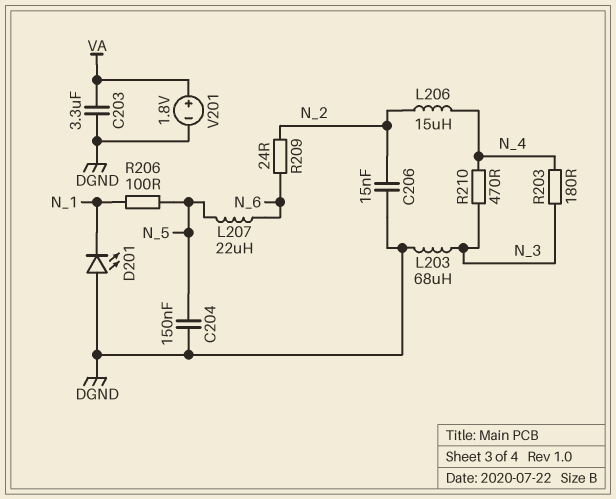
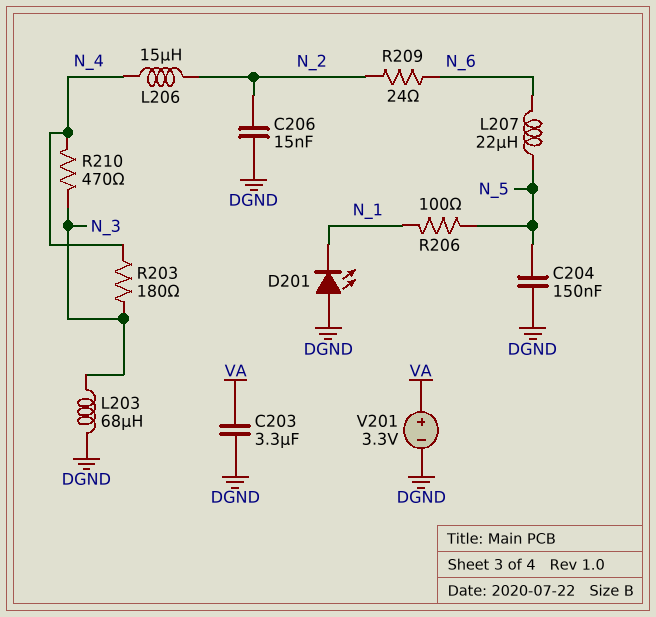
V201: 1.8V (plus VA, minus DGND) -> 3.3V (plus VA, minus DGND)

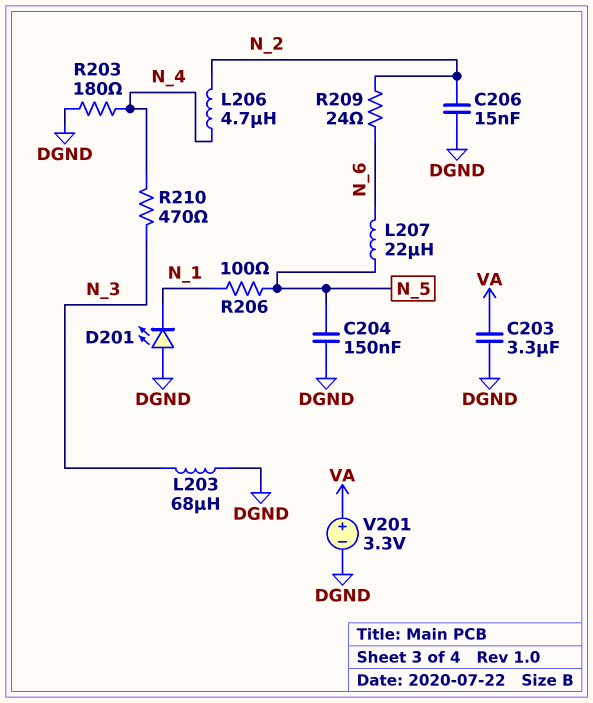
L206: 15uH (N_2, N_4) -> 4.7uH (N_2, N_4)
R203: 180 (N_3, N_4) -> 180 (DGND, N_4)

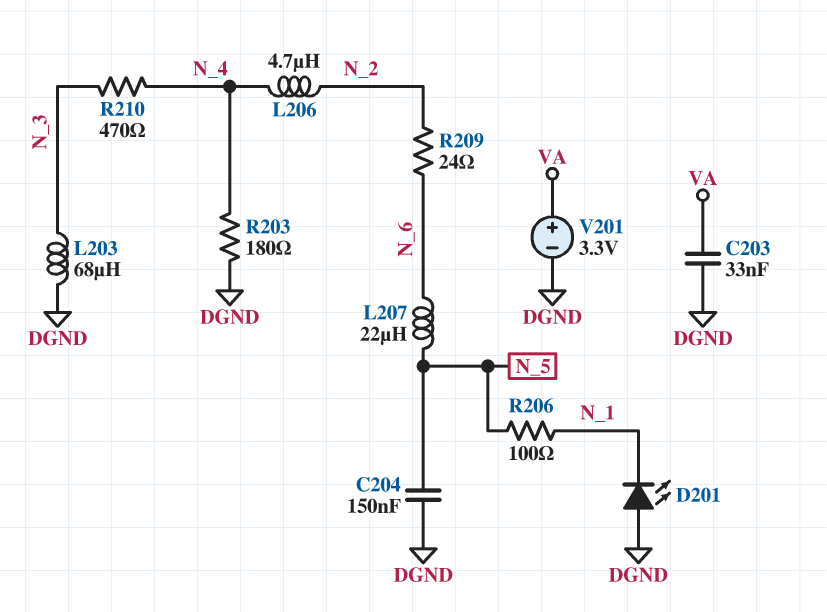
C203: 3.3uF (DGND, VA) -> 33nF (DGND, VA)
C206: 15nF (DGND, N_2) -> none

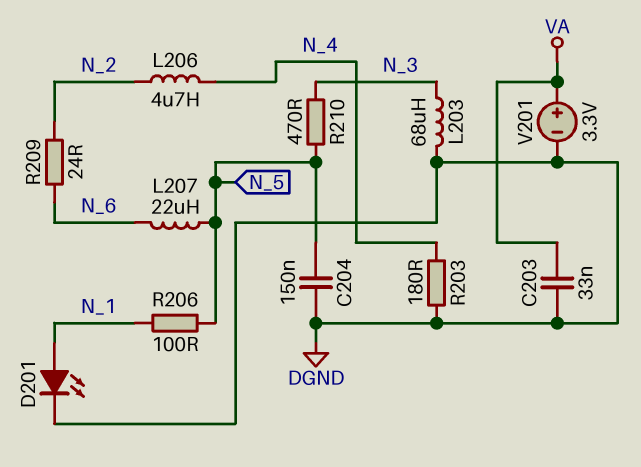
D201: LED (A DGND, K N_1) -> LED (A N_1, K DGND)
R210: 470 (N_3, N_4) -> 470 (N_3, N_5)

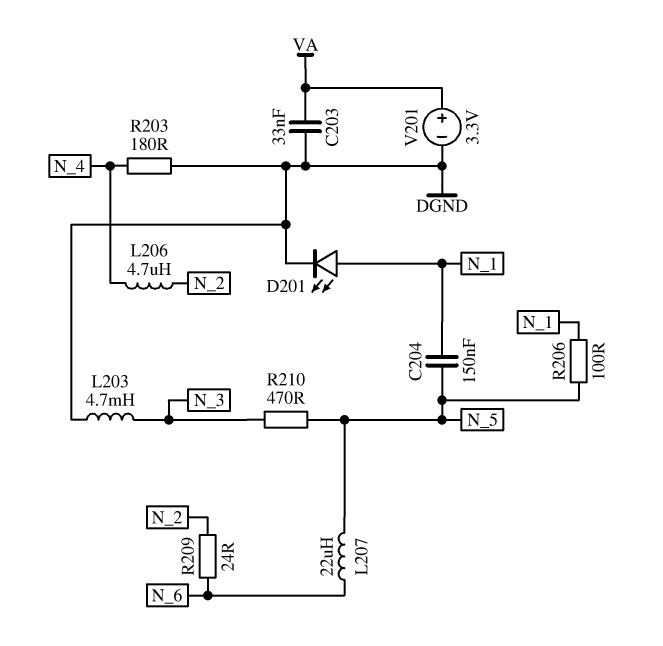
C204: 150nF (DGND, N_5) -> 150nF (N_1, N_5)
L203: 68uH (DGND, N_3) -> 4.7mH (DGND, N_3)

